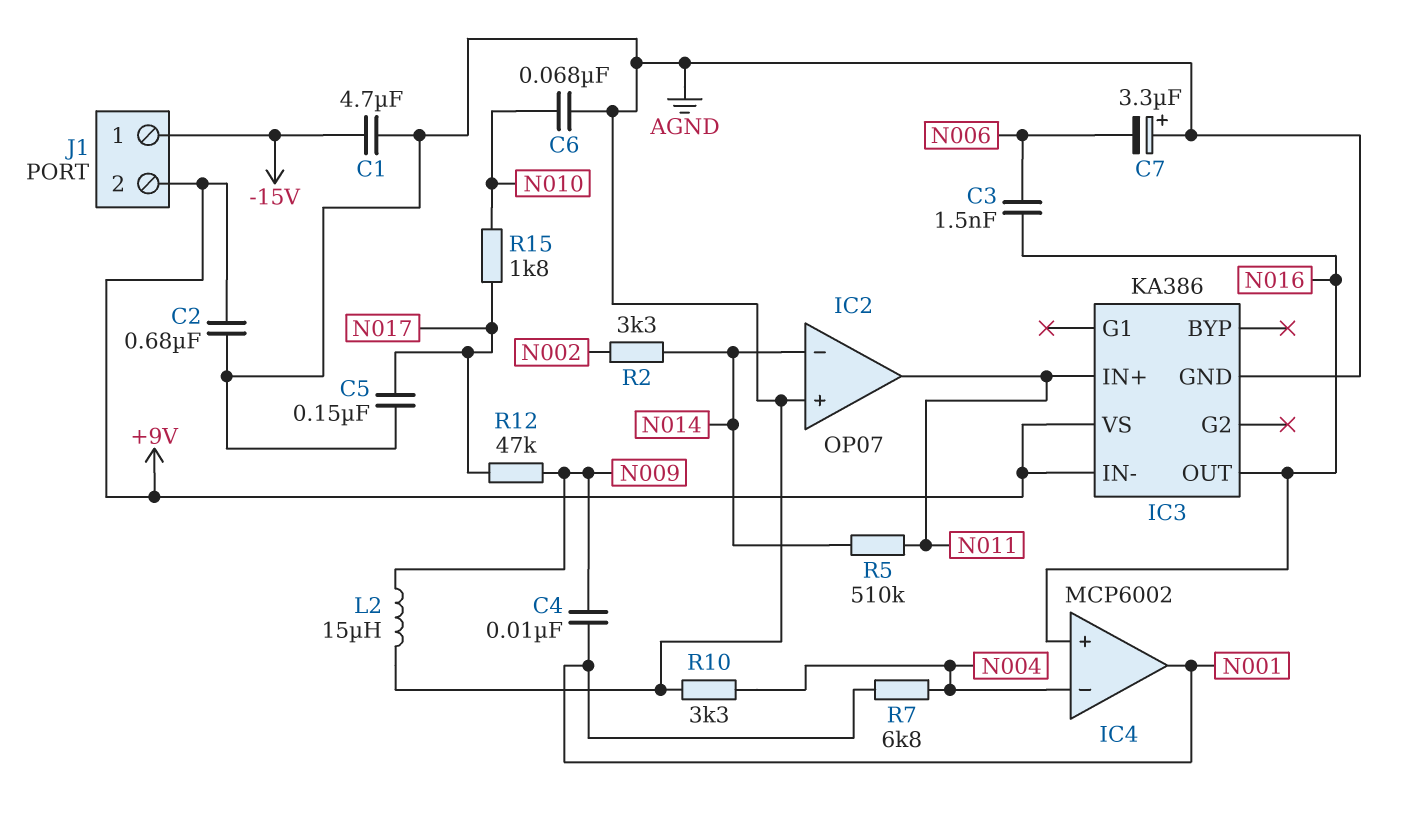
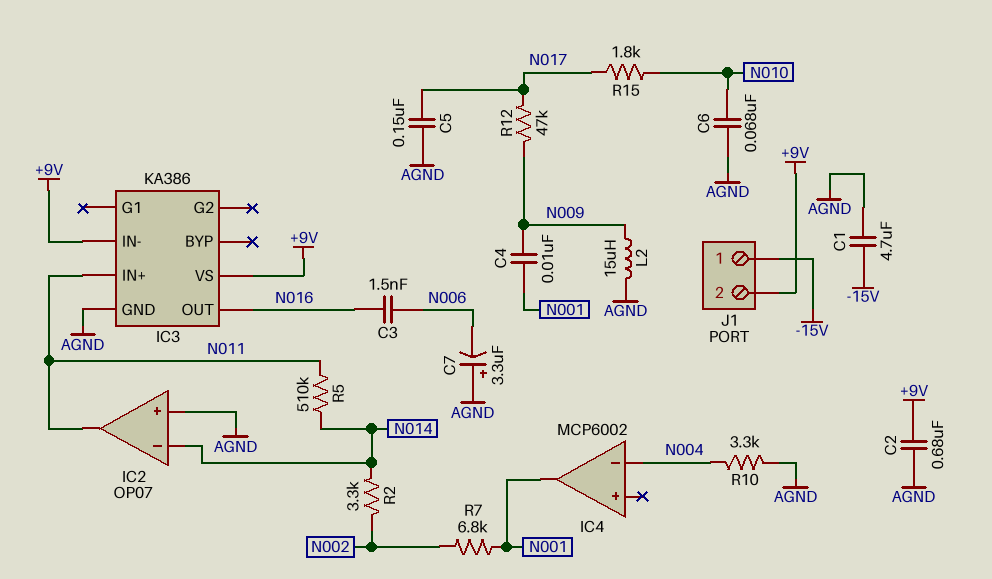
IC4 pin in+: N016 -> none
R7: 6.8k (N001, N004) -> 6.8k (N001, N002)

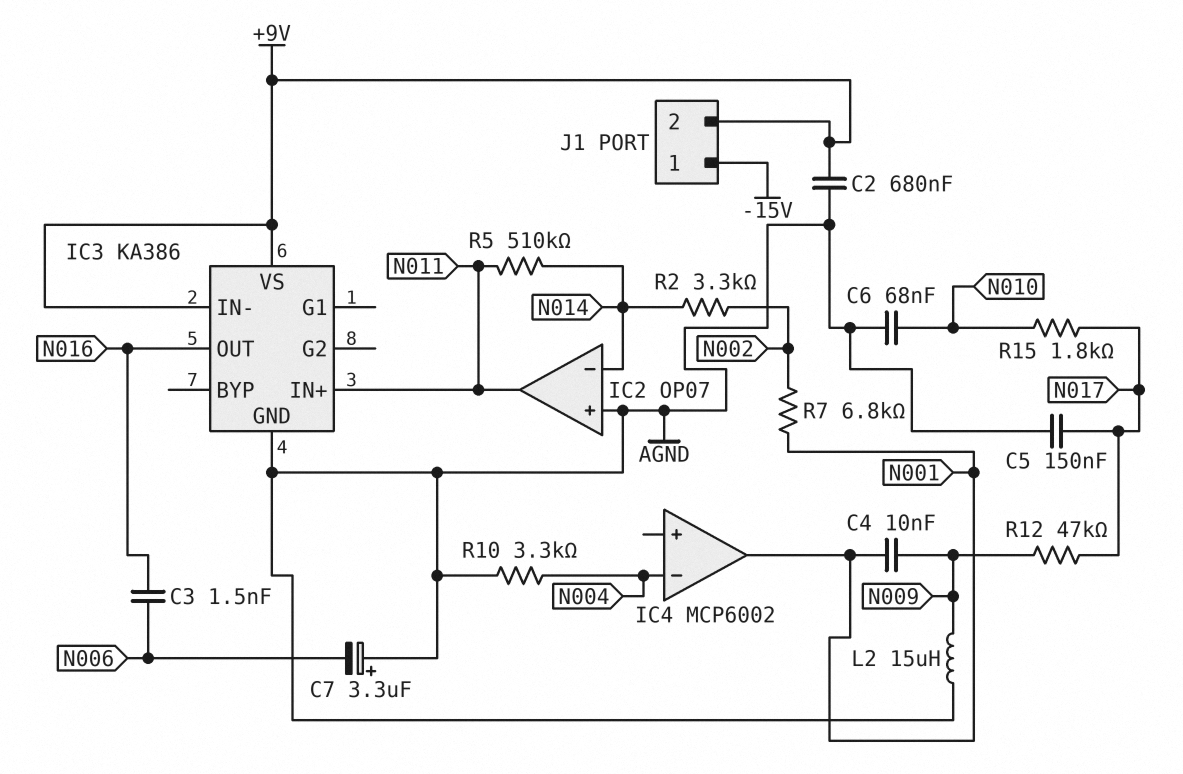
C1: 4.7uF (-15V, AGND) -> none

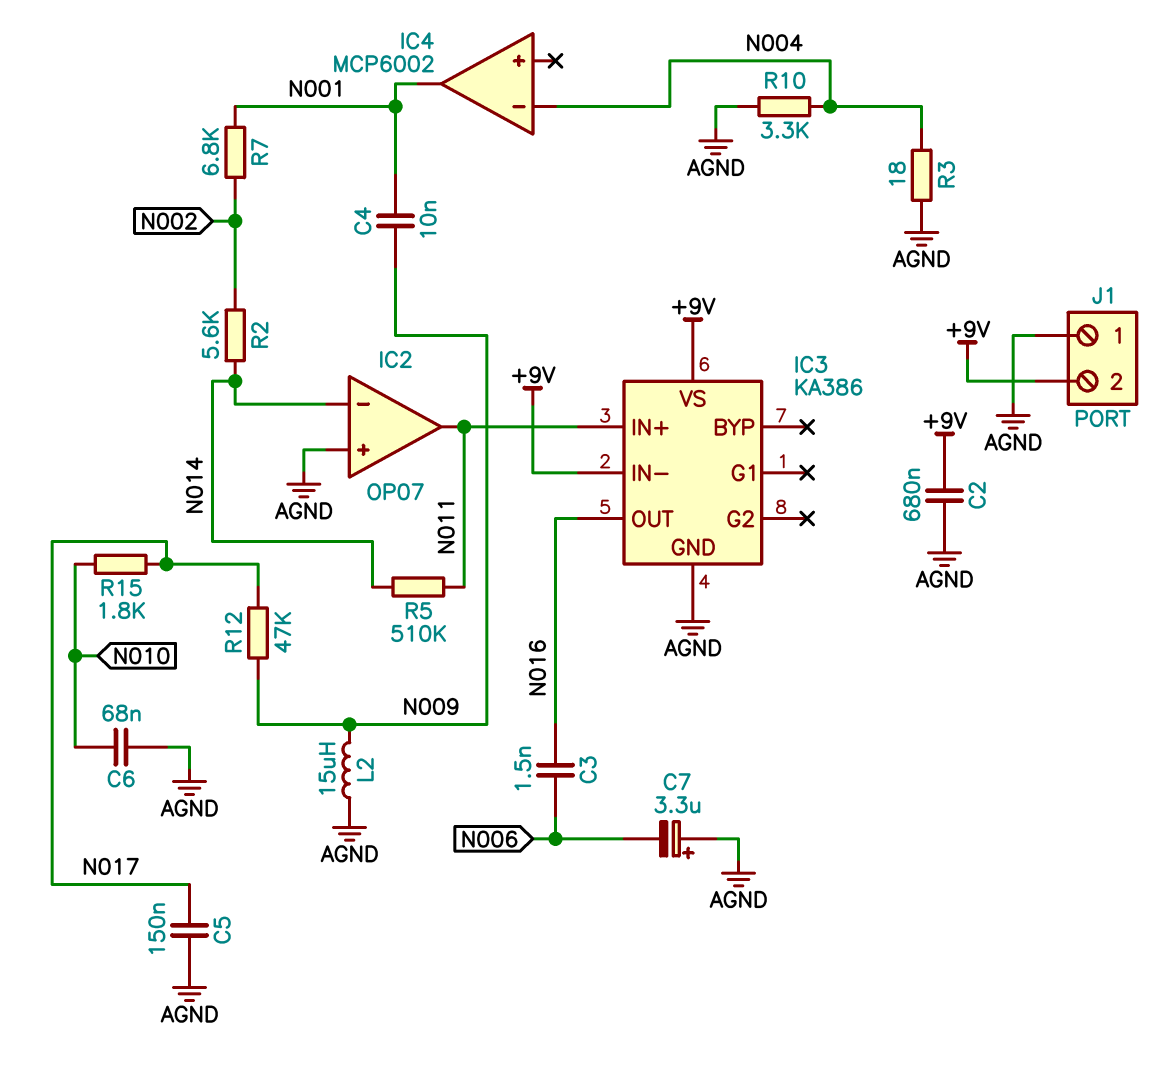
J1 pin 1: -15V -> AGND
R2: 3.3k (N002, N014) -> 5.6k (N002, N014)
R3: none -> 18 (AGND, N004)

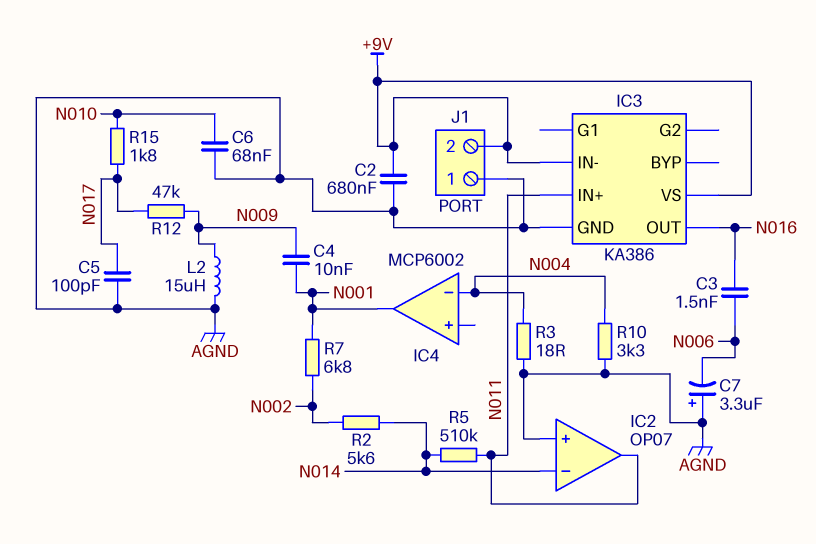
C5: 150nF (AGND, N017) -> 100pF (AGND, N017)

